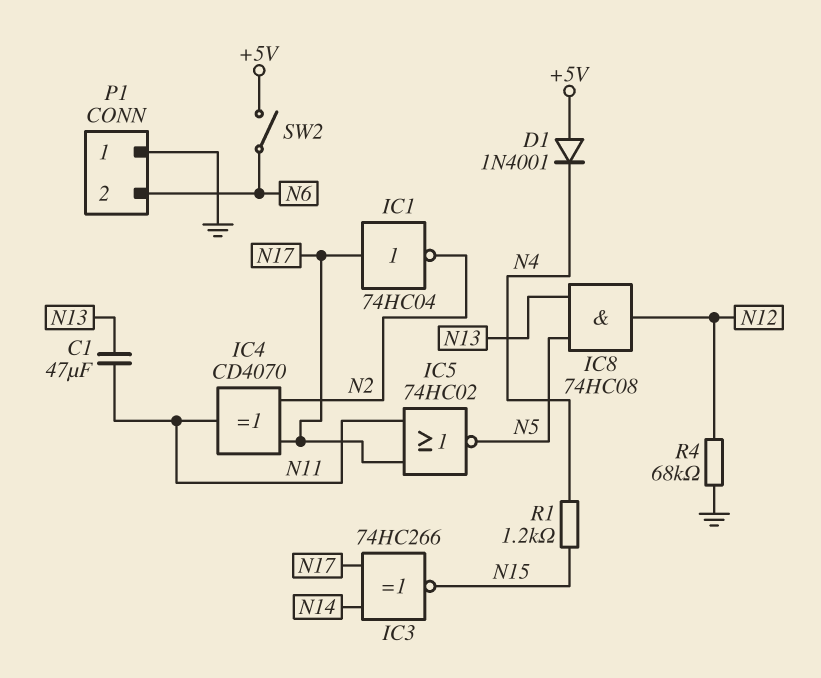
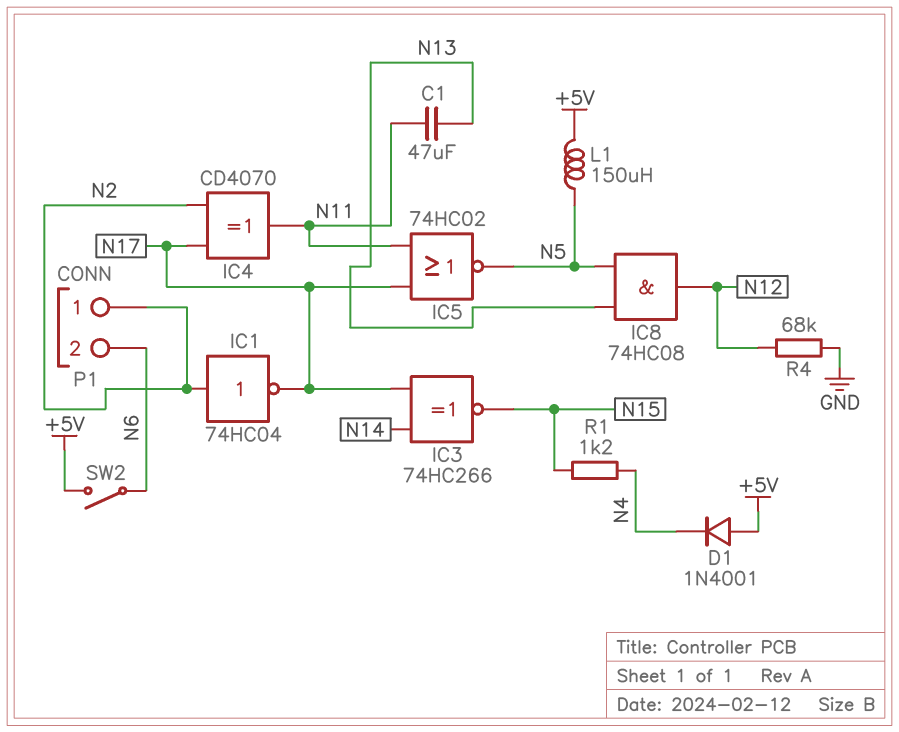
IC1: NOT 74HC04 (in N17, out N2) -> NOT 74HC04 (in N2, out N17)
L1: none -> 150uH (+5V, N5)
P1 pin 1: GND -> N2

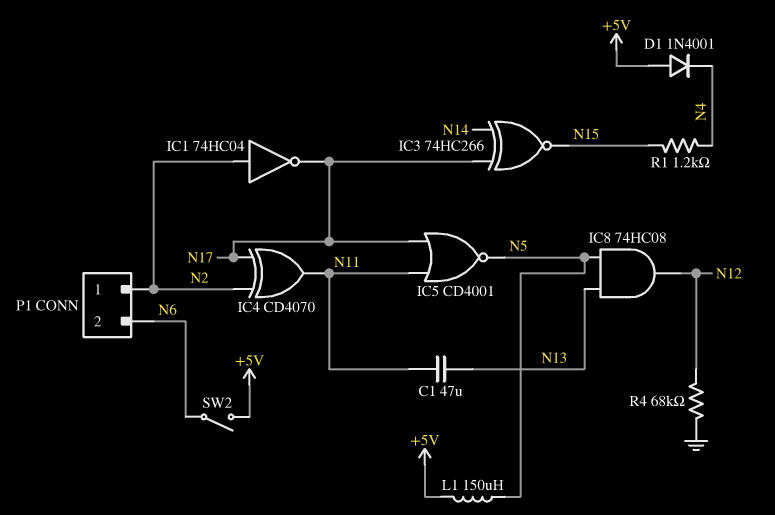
IC5: NOR 74HC02 (in N11, in N17, out N5) -> NOR CD4001 (in N11, in N17, out N5)

